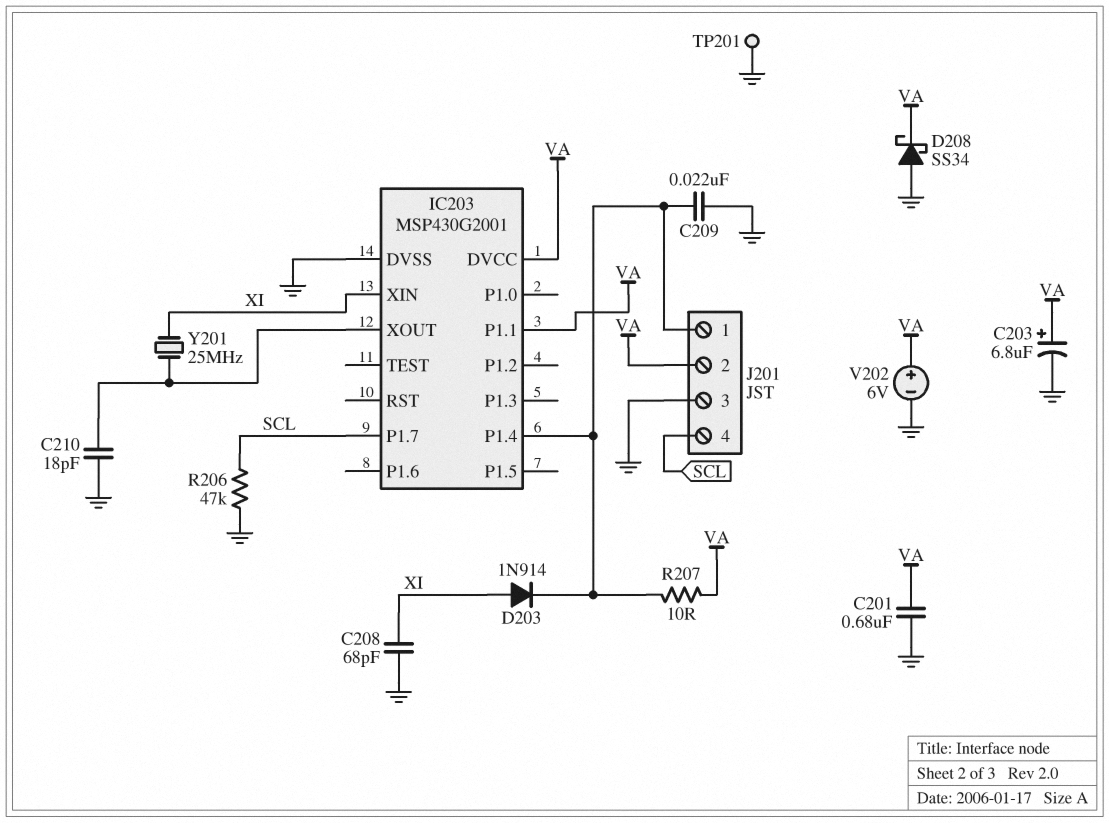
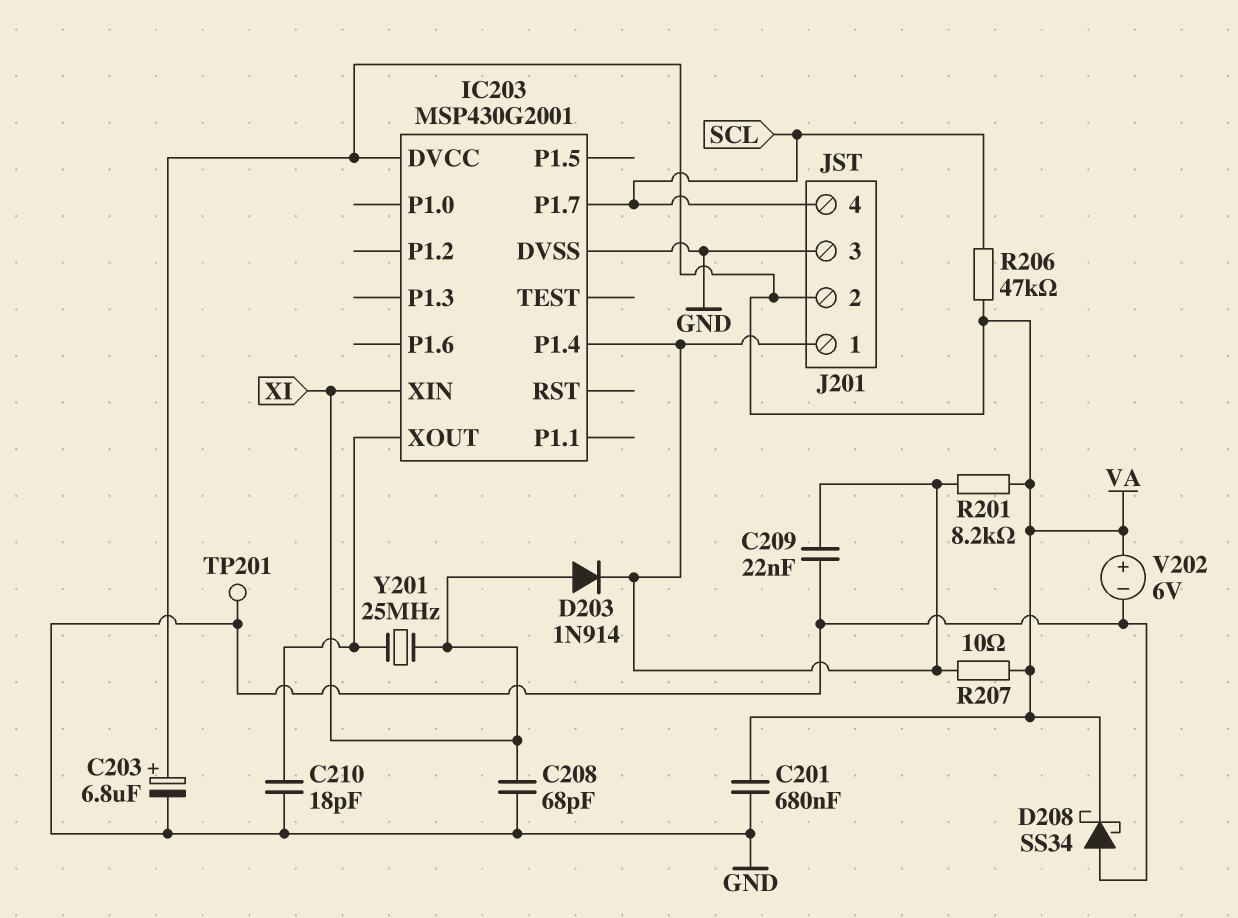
IC203 pin P1.1: VA -> none
R201: none -> 8.2k (IC203/P1.4, VA)
R206: 47k (GND, SCL) -> 47k (SCL, VA)

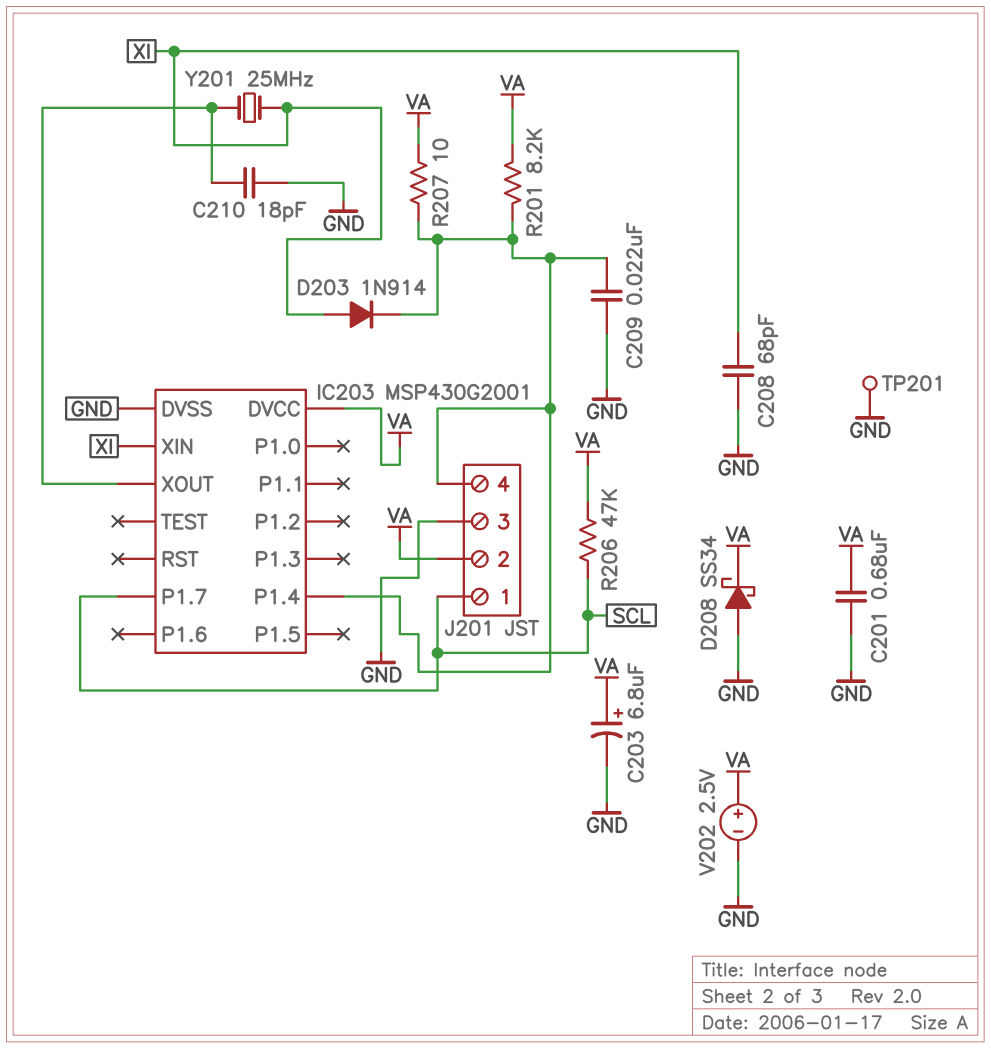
J201 pin 1: IC203/P1.4 -> SCL
J201 pin 4: SCL -> IC203/P1.4
V202: 6V (plus VA, minus GND) -> 2.5V (plus VA, minus GND)

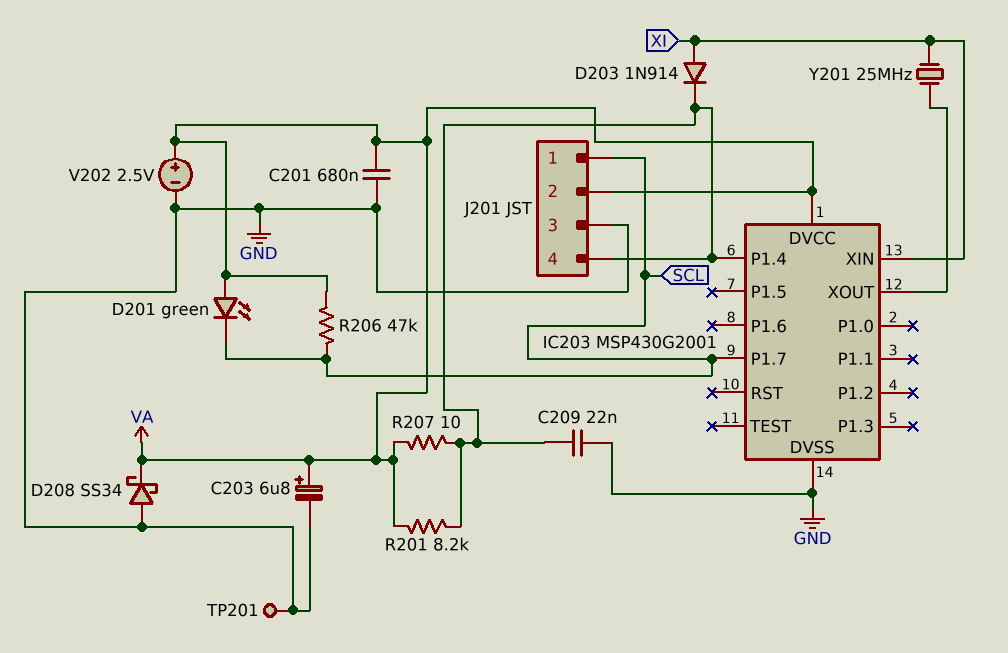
C208: 68pF (GND, XI) -> none
C210: 18pF (GND, IC203/XOUT) -> none
D201: none -> LED green (A VA, K SCL)

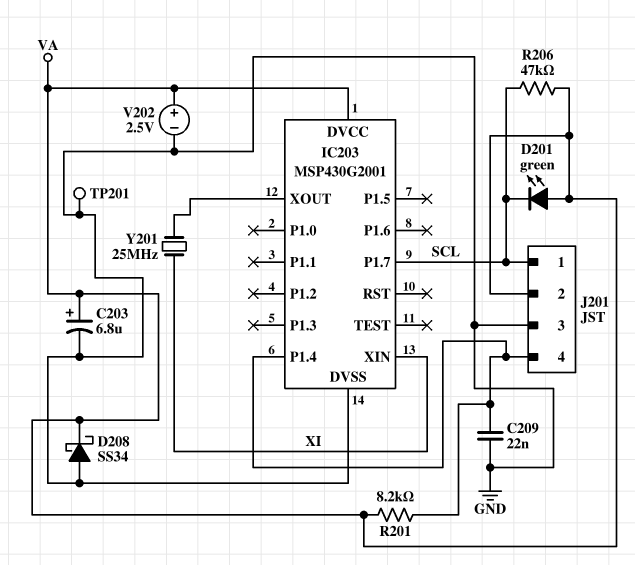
C201: 680nF (GND, VA) -> none
D203: diode 1N914 (A XI, K IC203/P1.4) -> none
R207: 10 (IC203/P1.4, VA) -> none

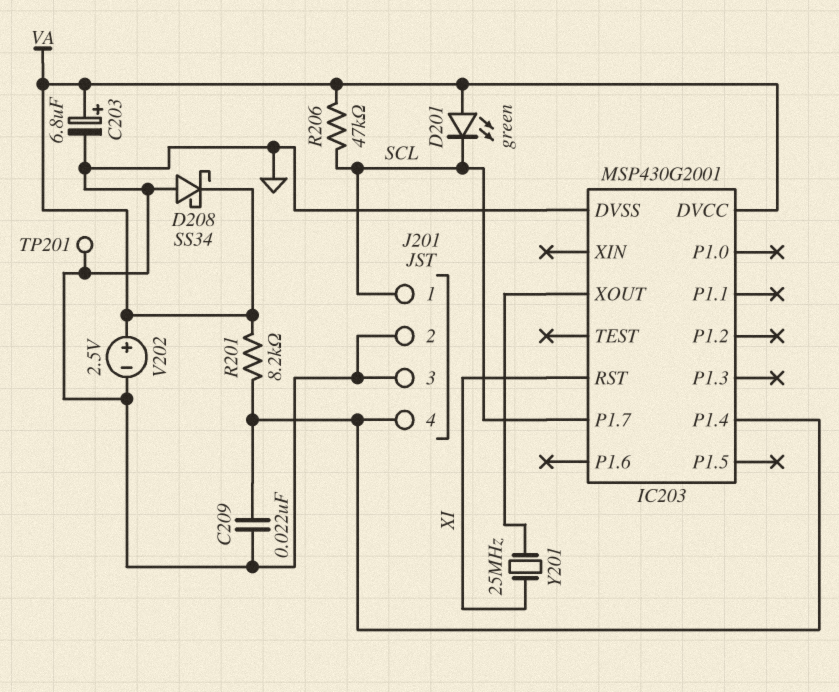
IC203 pin RST: none -> XI
IC203 pin XIN: XI -> none
J201 pin 2: VA -> GND

